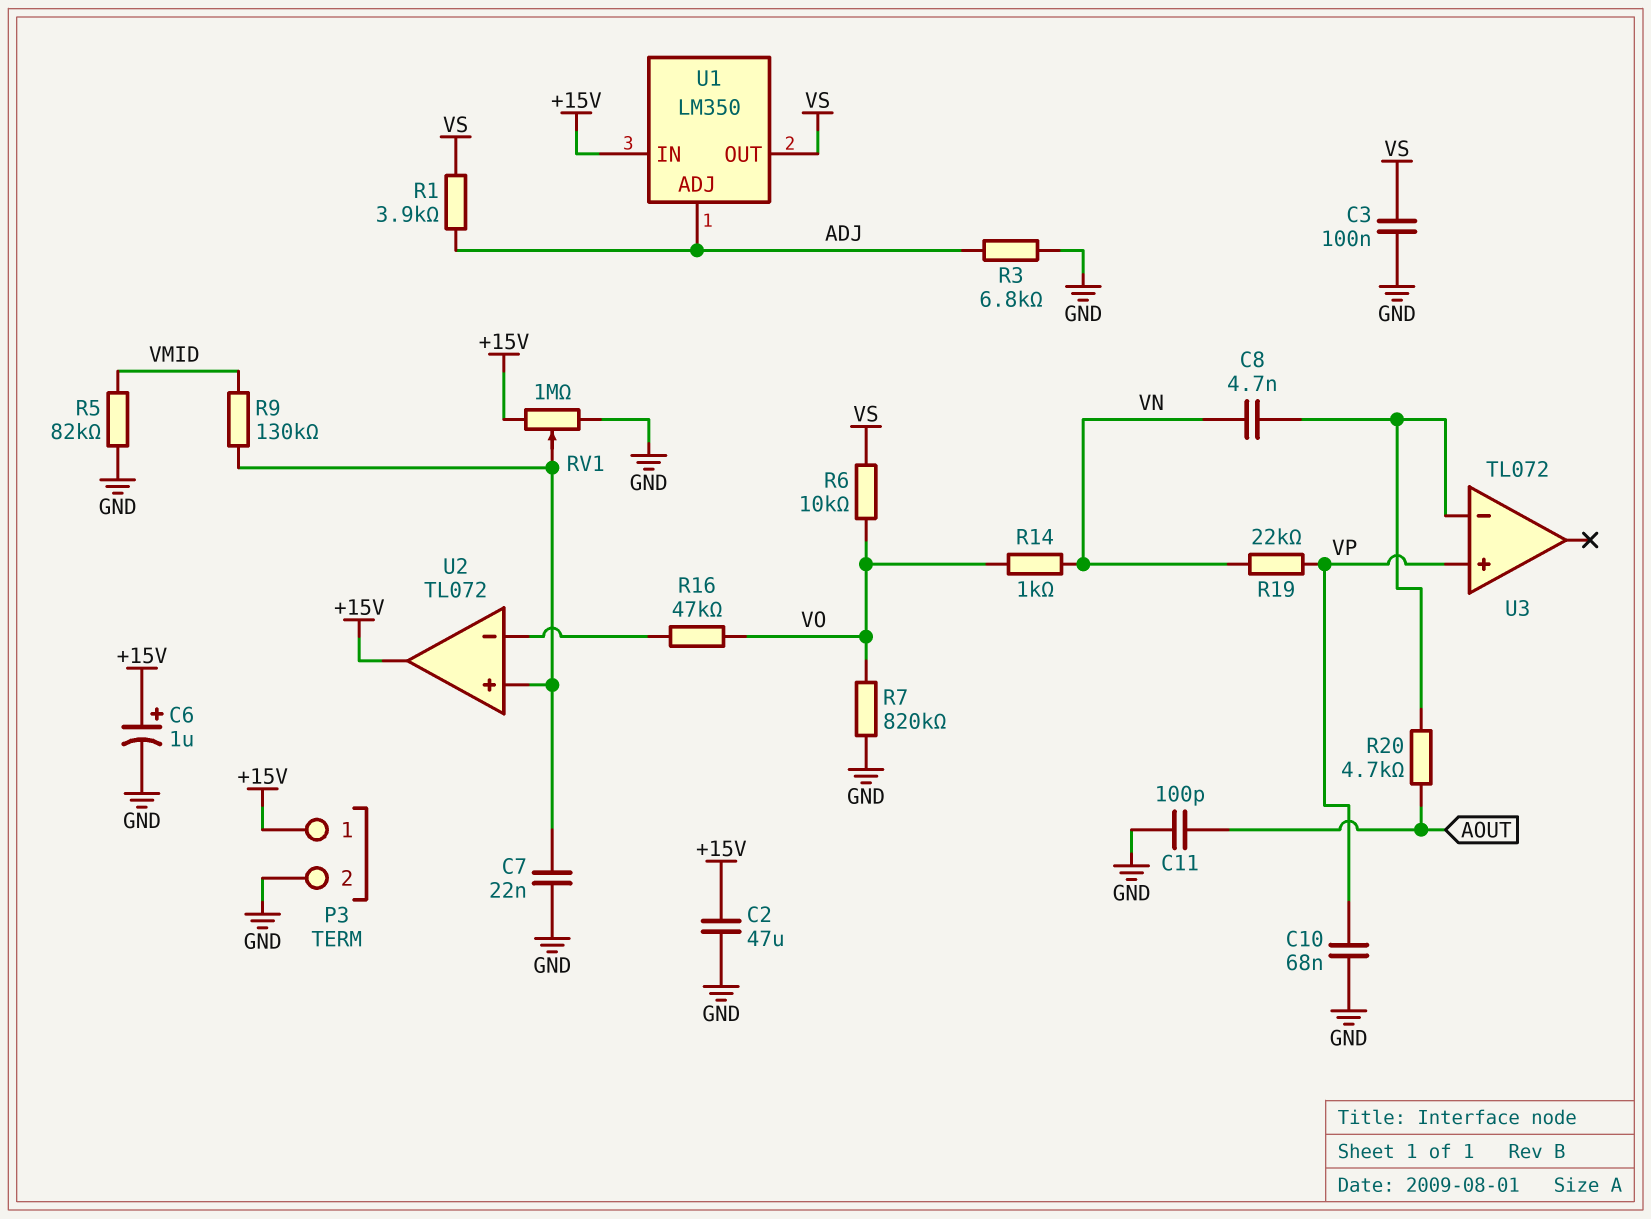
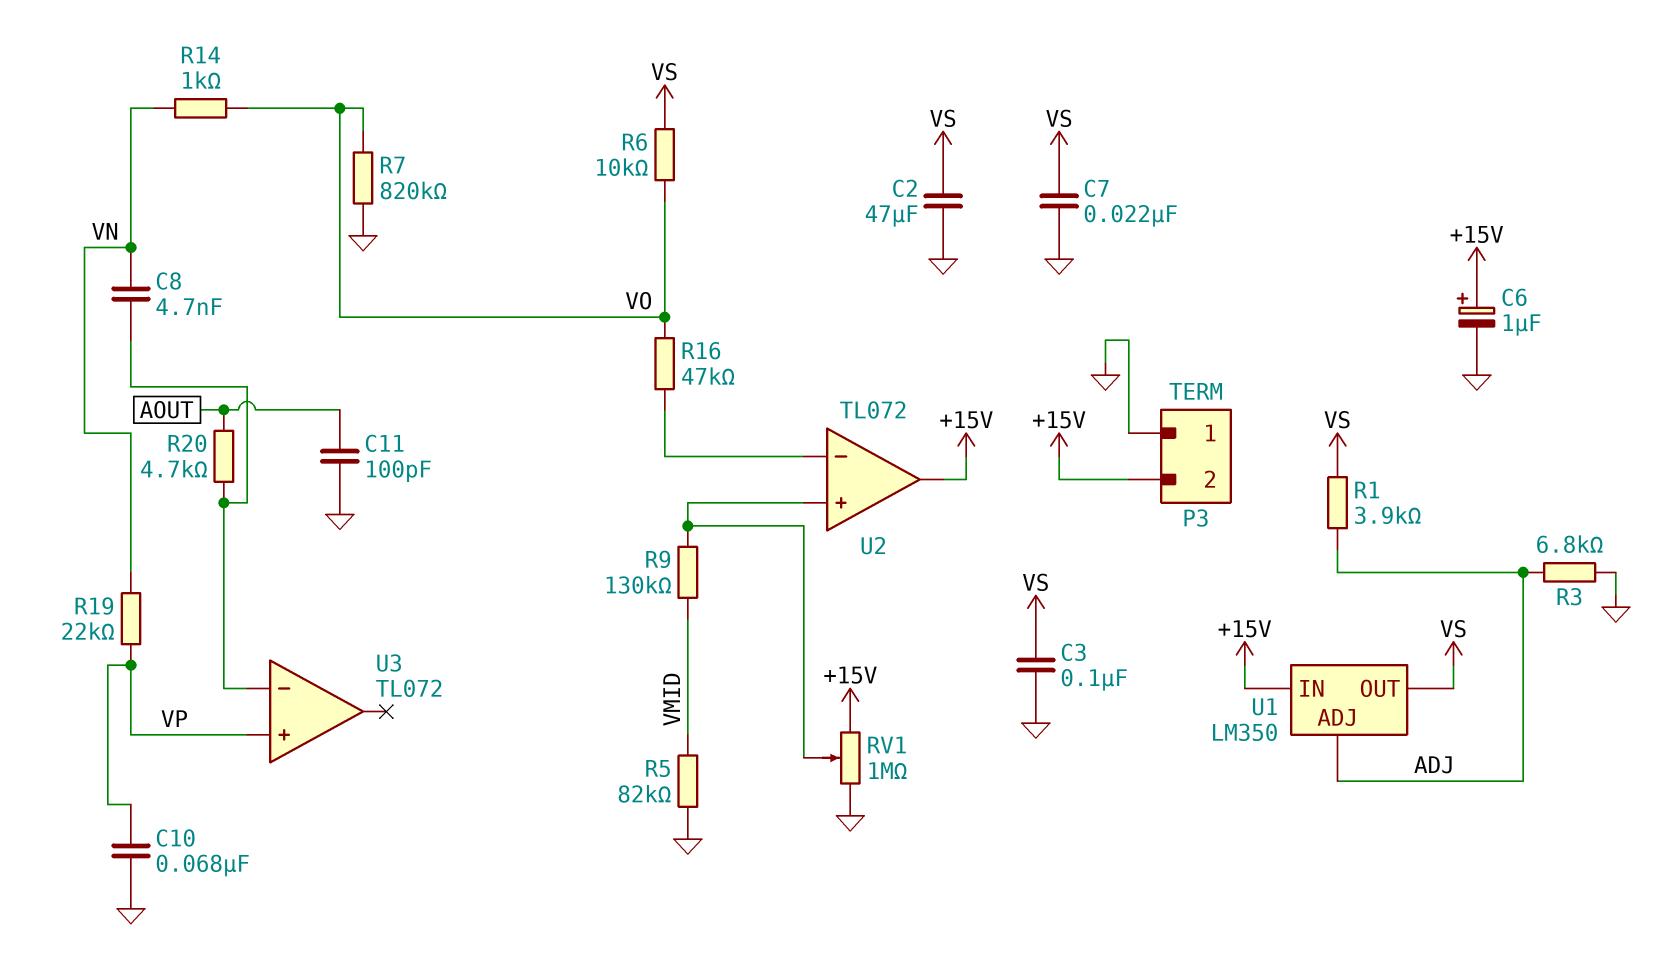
C2: 47uF (+15V, GND) -> 47uF (GND, VS)
C7: 22nF (GND, U2/in+) -> 22nF (GND, VS)
P3 pin 1: +15V -> GND
P3 pin 2: GND -> +15V

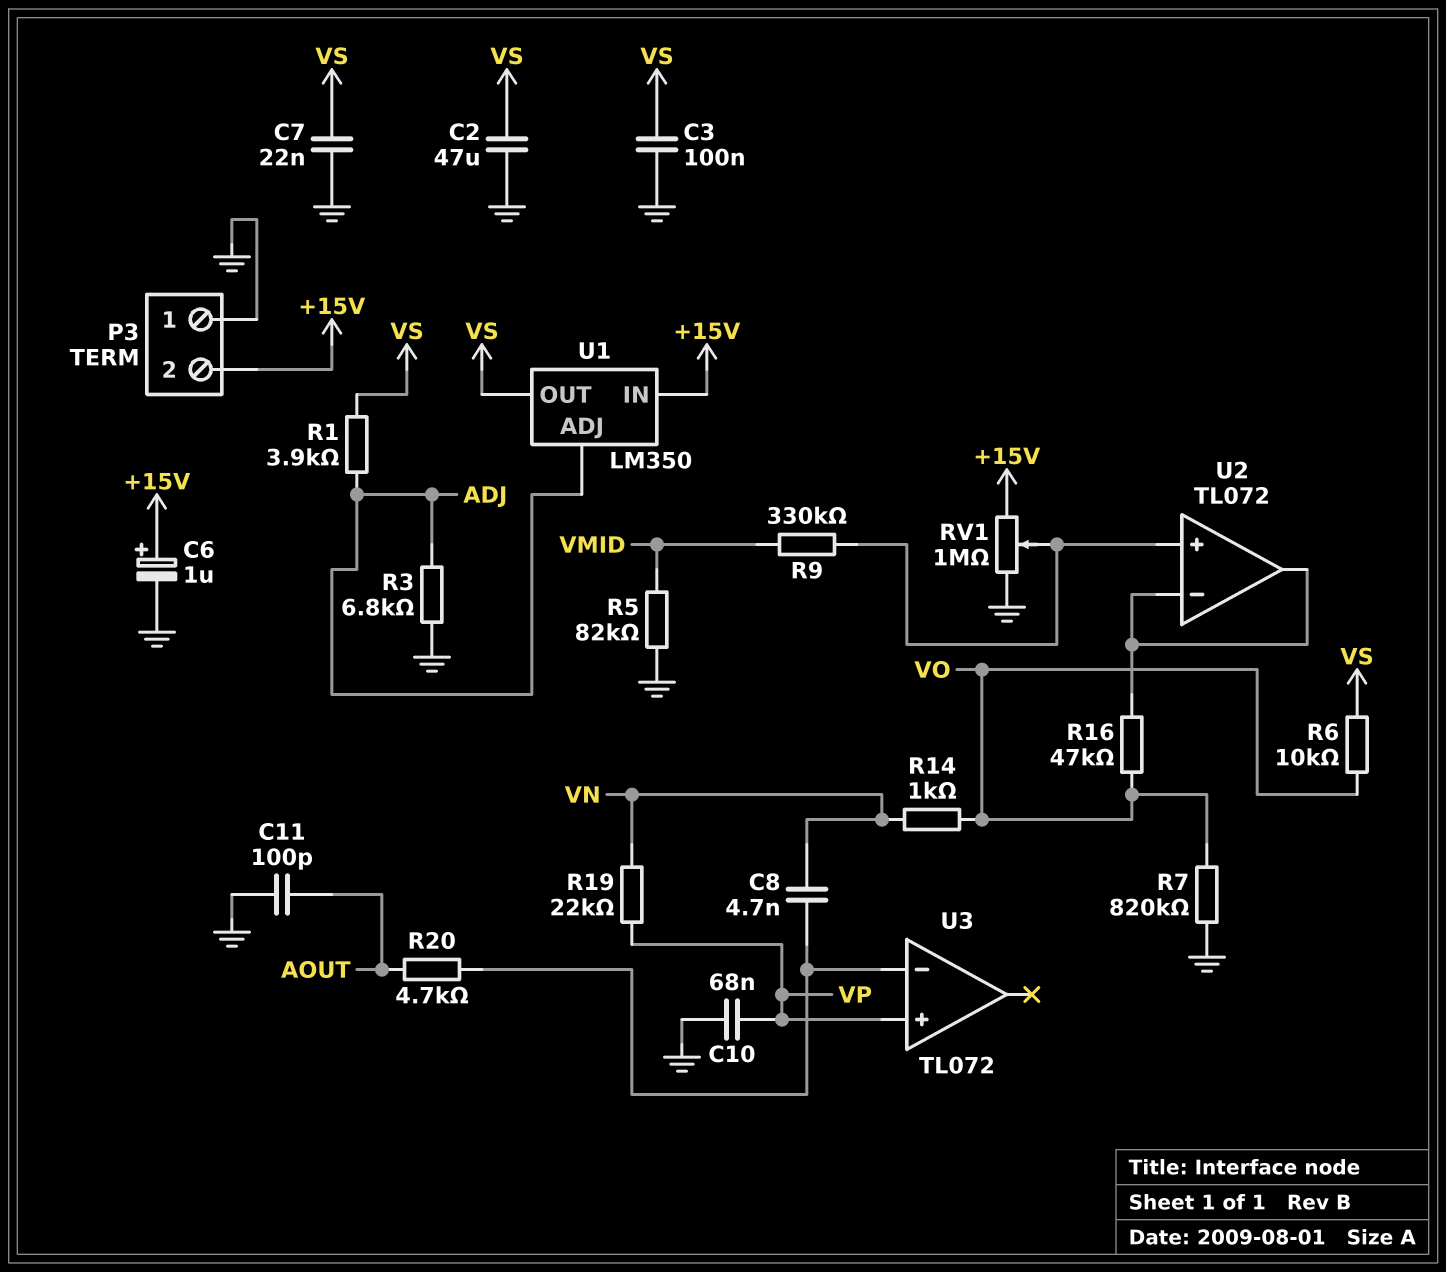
R9: 130k (U2/in+, VMID) -> 330k (U2/in+, VMID)
U2 pin out: +15V -> U2/in-

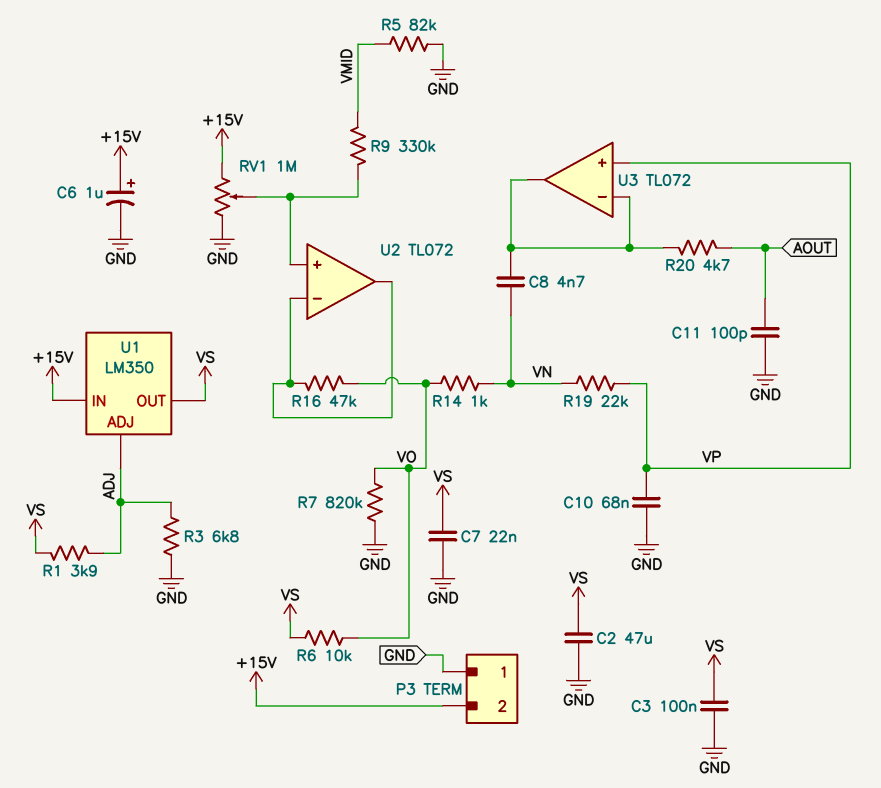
U3 pin out: none -> U3/in-

